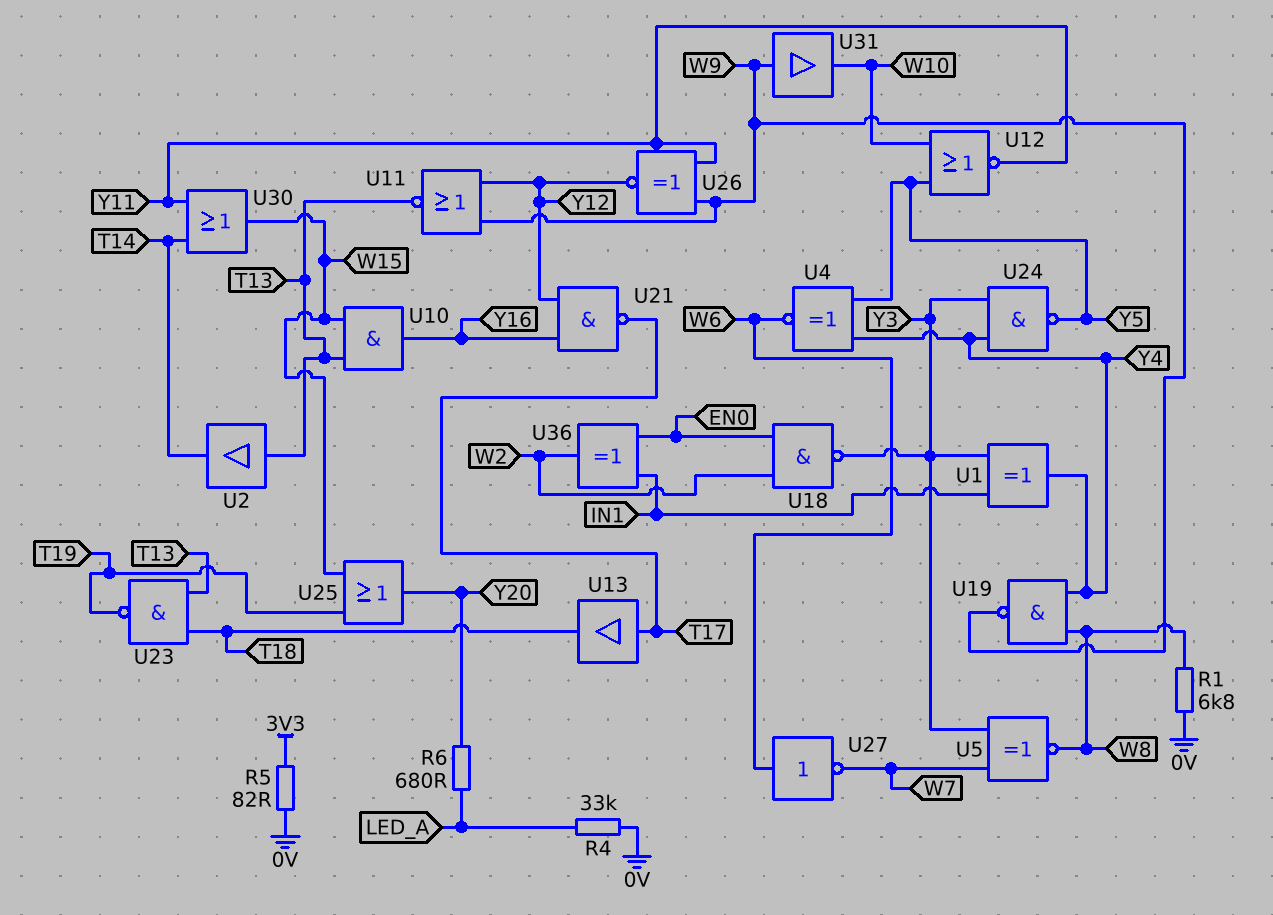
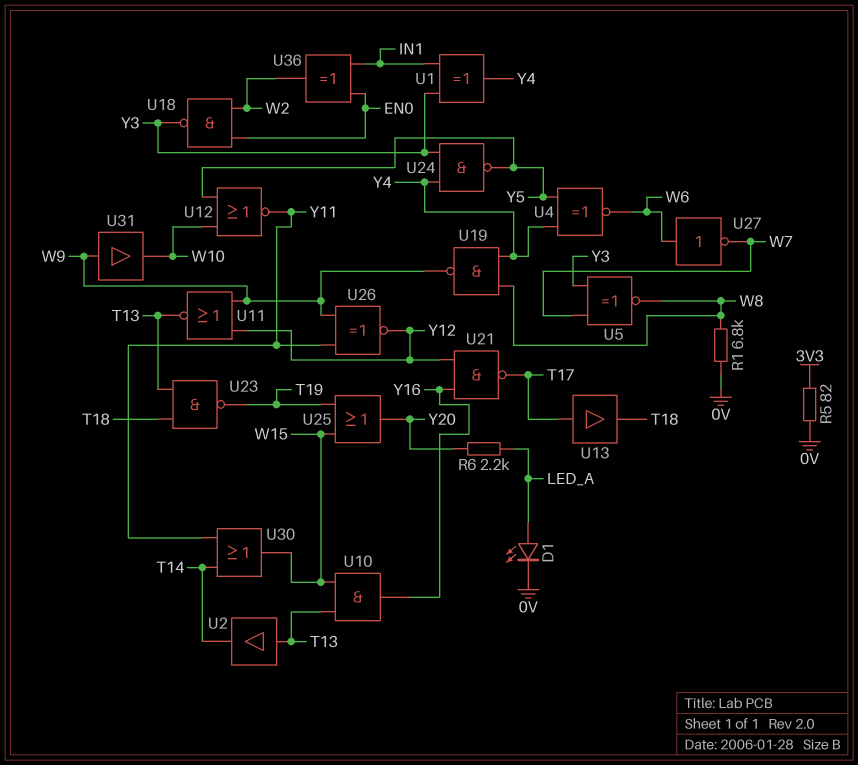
D1: none -> LED (A LED_A, K 0V)
R4: 33k (0V, LED_A) -> none
R6: 680 (LED_A, Y20) -> 2.2k (LED_A, Y20)

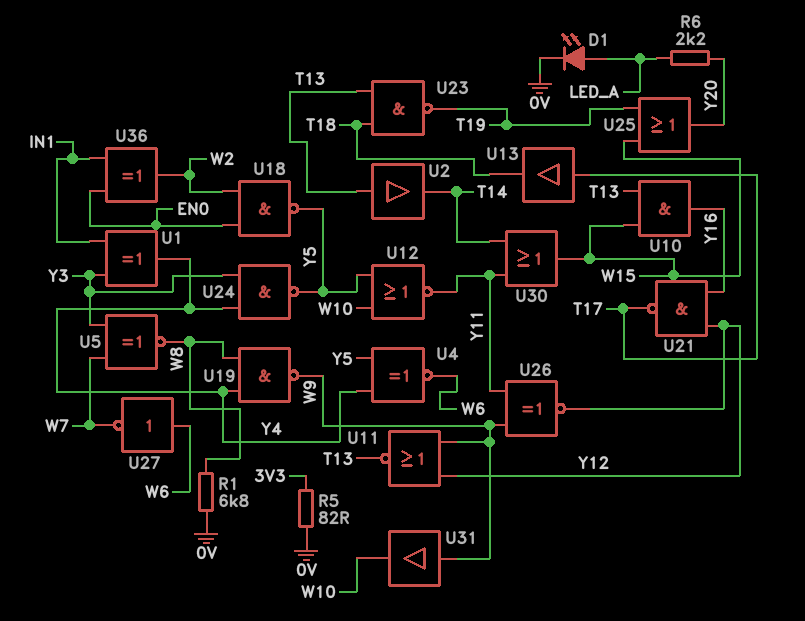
U18: NAND (in EN0, in W2, out Y3) -> NAND (in EN0, in W2, out Y5)

